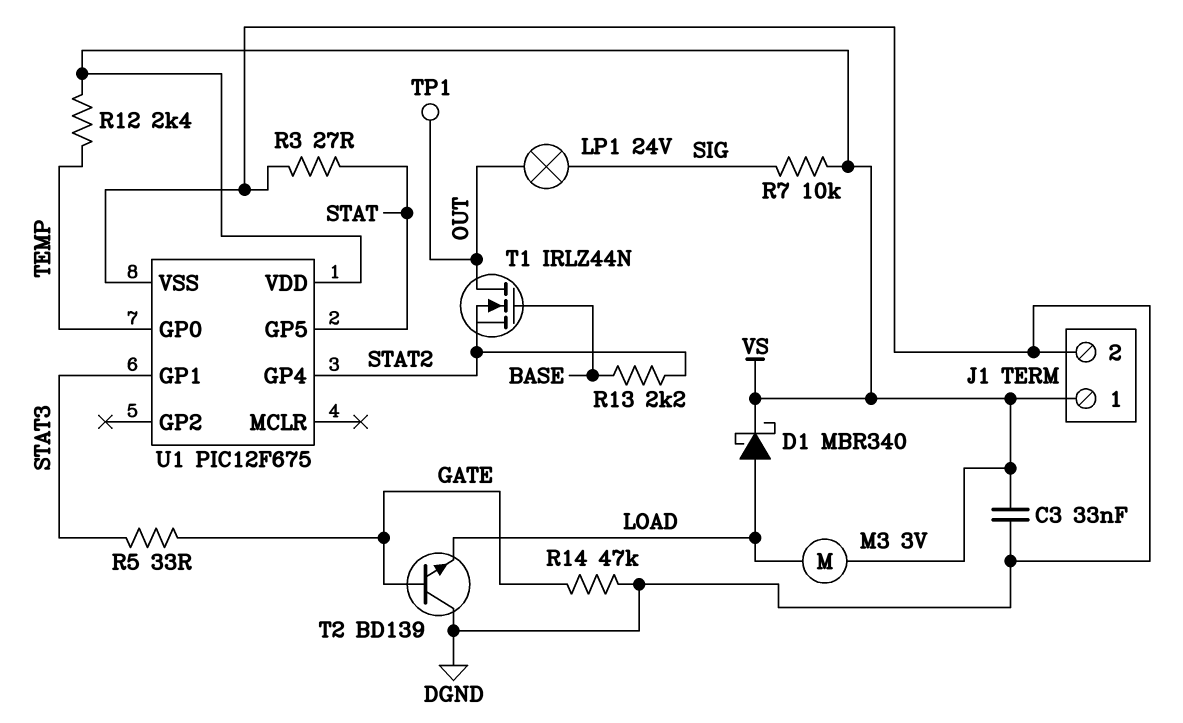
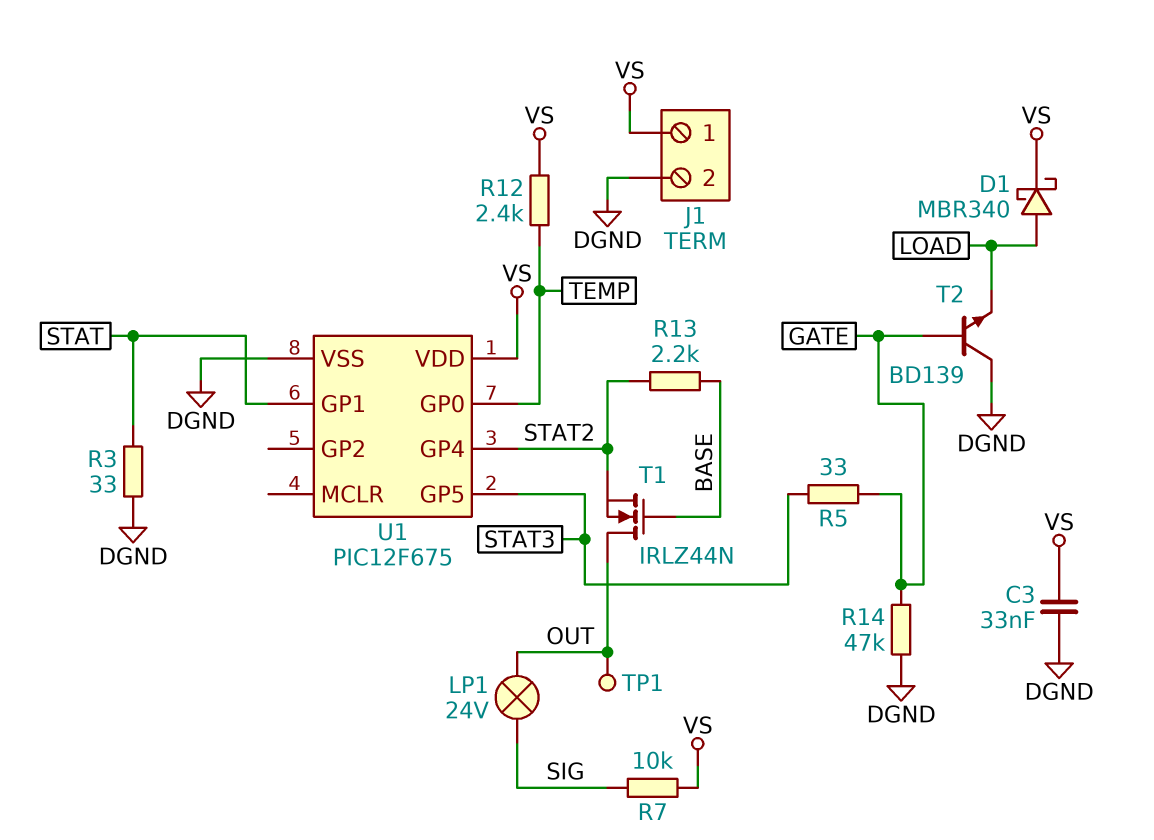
M3: motor 3V (LOAD, VS) -> none
R3: 27 (DGND, STAT) -> 33 (DGND, STAT)
U1 pin GP1: STAT3 -> STAT
U1 pin GP5: STAT -> STAT3

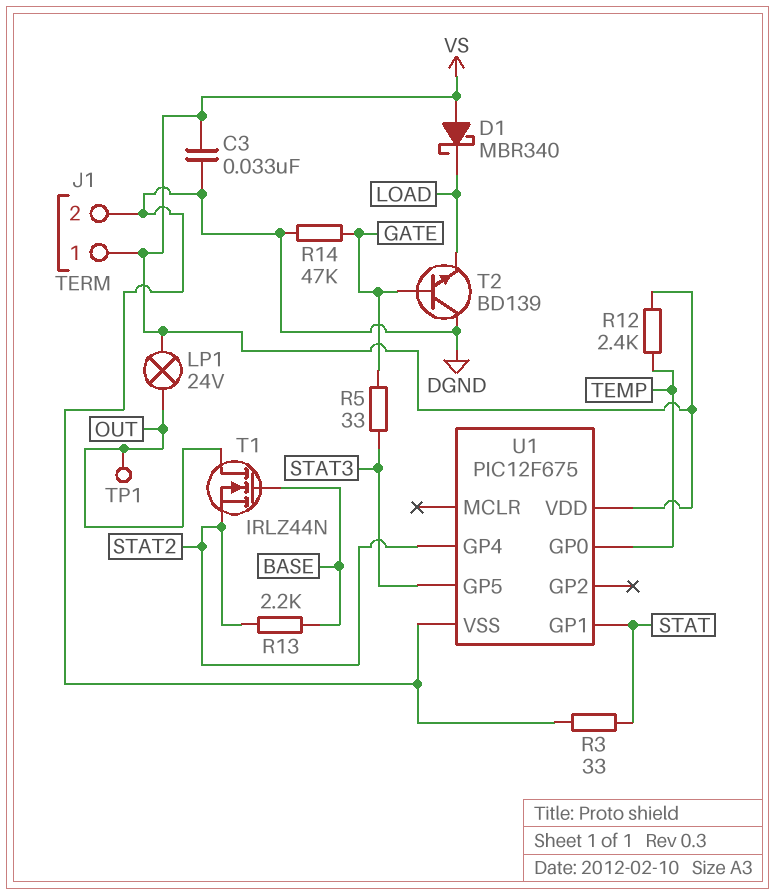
D1: schottky MBR340 (A LOAD, K VS) -> schottky MBR340 (A VS, K LOAD)
LP1: lamp 24V (OUT, SIG) -> lamp 24V (OUT, VS)
R7: 10k (SIG, VS) -> none

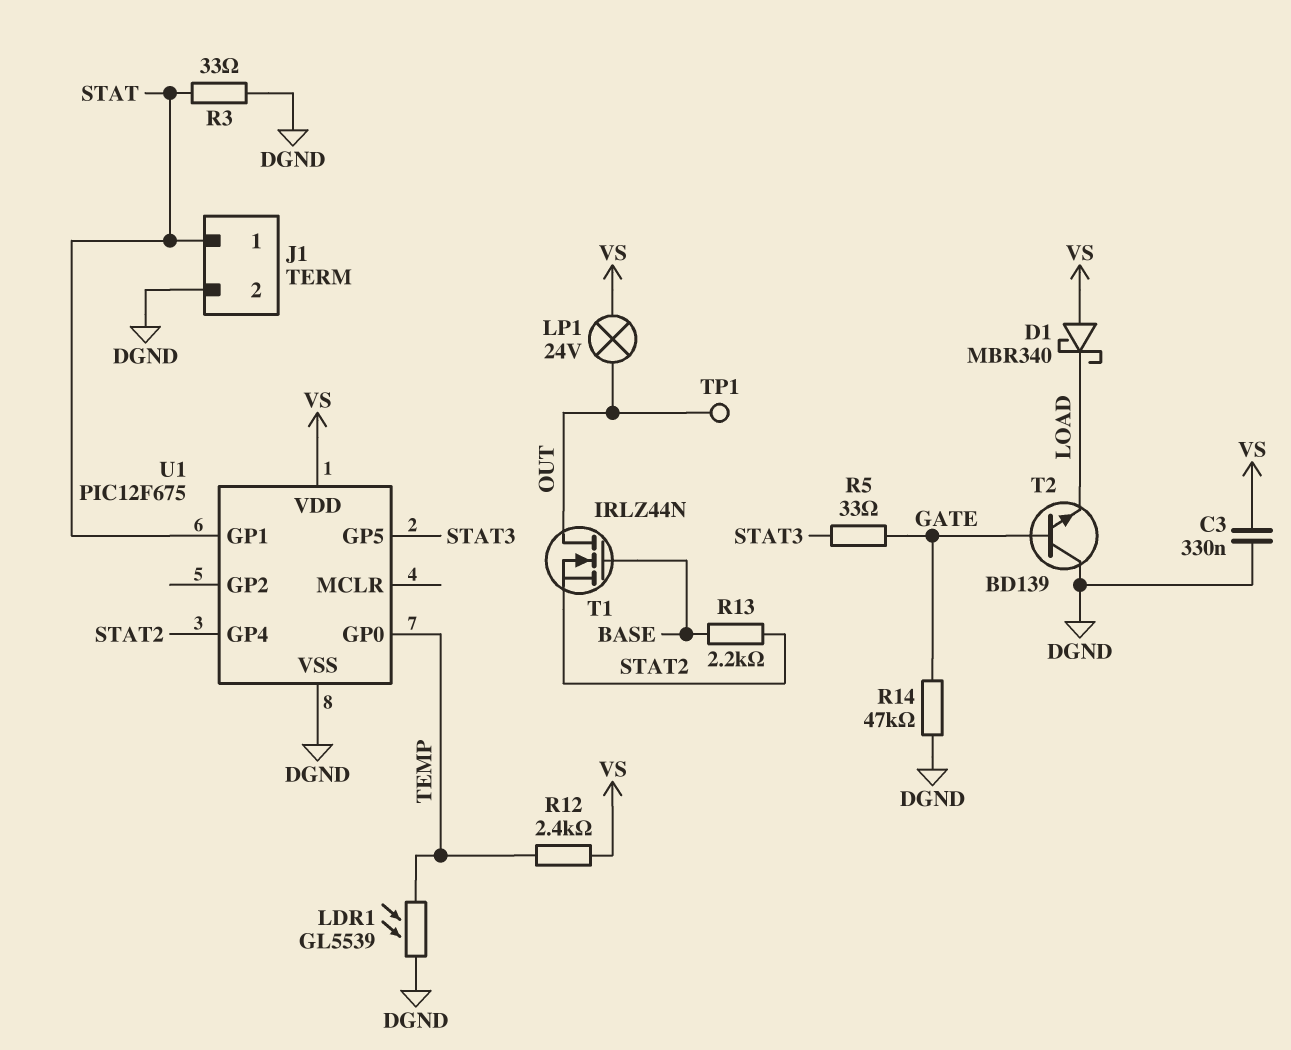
C3: 33nF (DGND, VS) -> 330nF (DGND, VS)
J1 pin 1: VS -> STAT
LDR1: none -> GL5539 (DGND, TEMP)

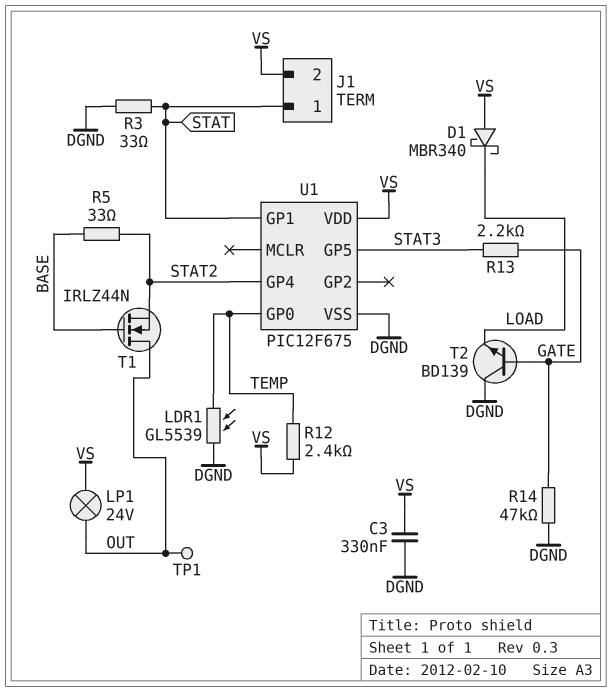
J1 pin 2: DGND -> VS
R5: 33 (GATE, STAT3) -> 33 (BASE, STAT2)
R13: 2.2k (BASE, STAT2) -> 2.2k (GATE, STAT3)

